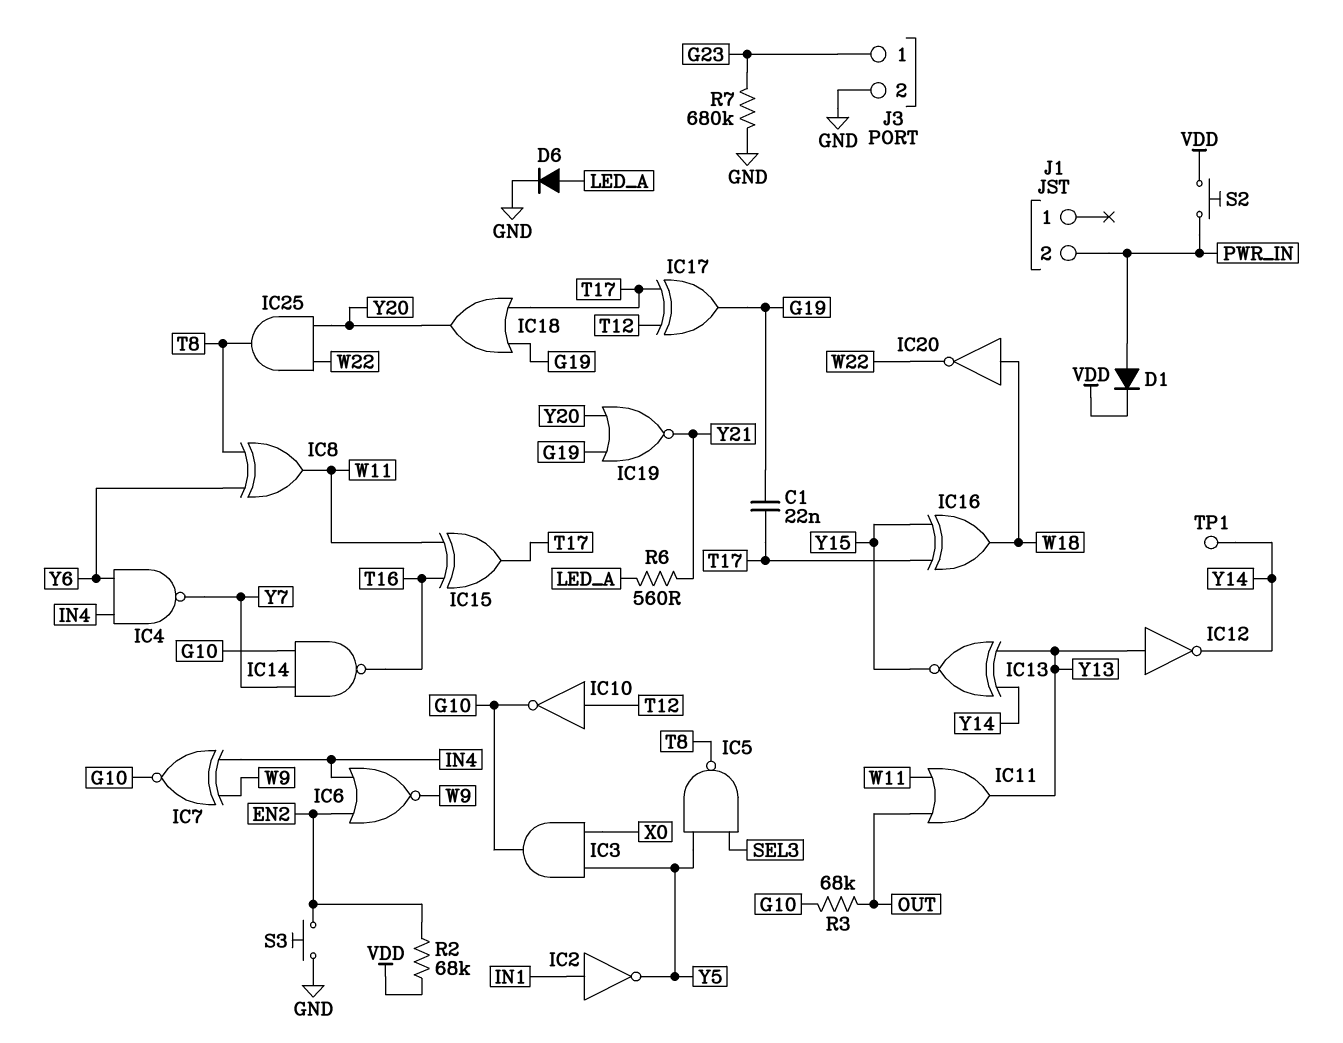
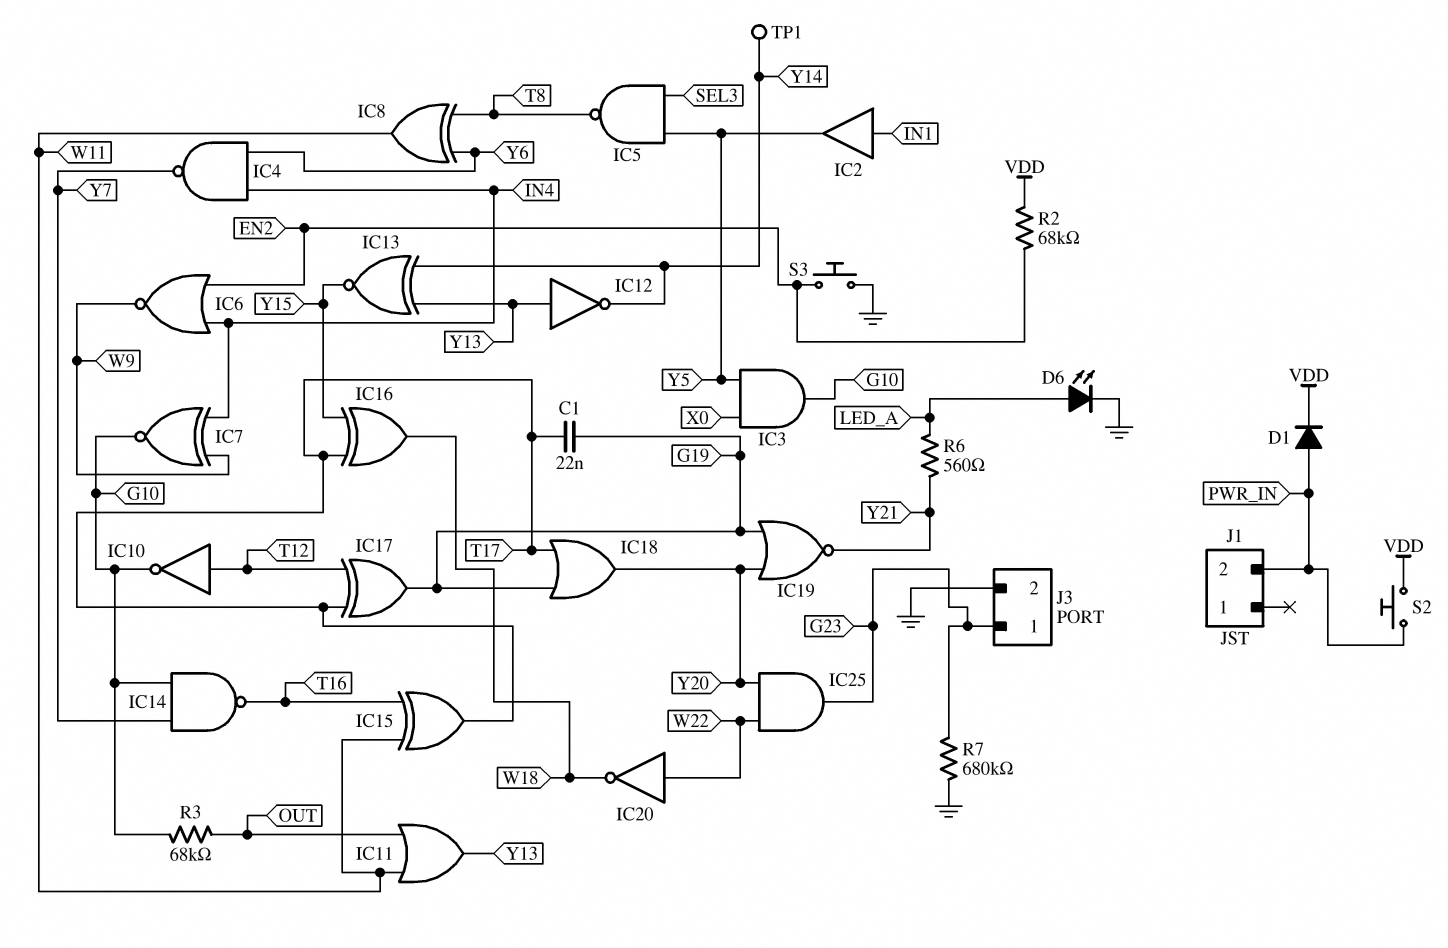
D6: diode (A LED_A, K GND) -> LED (A LED_A, K GND)
IC2: NOT (in IN1, out Y5) -> buffer (in IN1, out Y5)
IC20: NOT (in W18, out W22) -> NOT (in W22, out W18)
IC25: AND (in W22, in Y20, out T8) -> AND (in W22, in Y20, out G23)

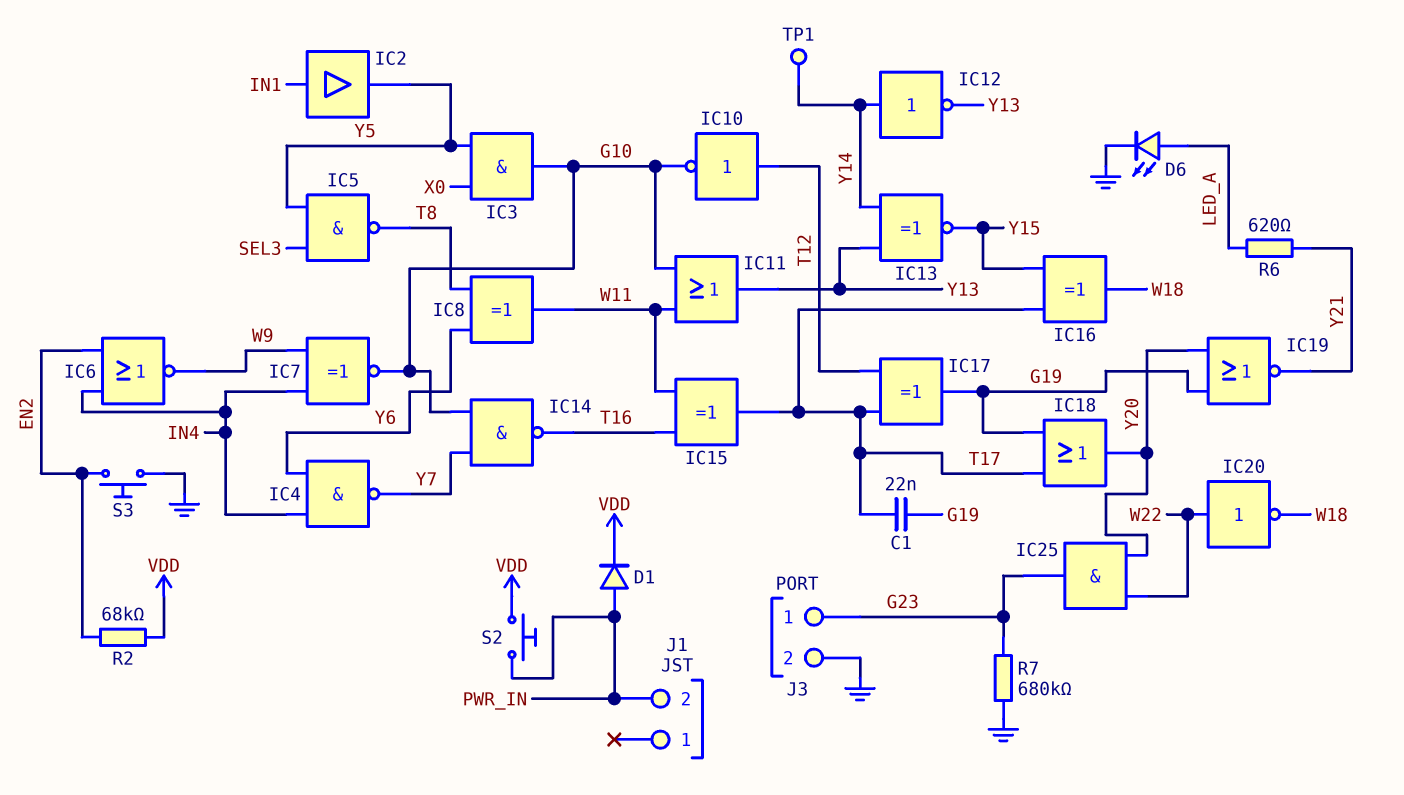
IC11: OR (in OUT, in W11, out Y13) -> OR (in G10, in W11, out Y13)
IC12: NOT (in Y13, out Y14) -> NOT (in Y14, out Y13)
R3: 68k (G10, OUT) -> none
R6: 560 (LED_A, Y21) -> 620 (LED_A, Y21)

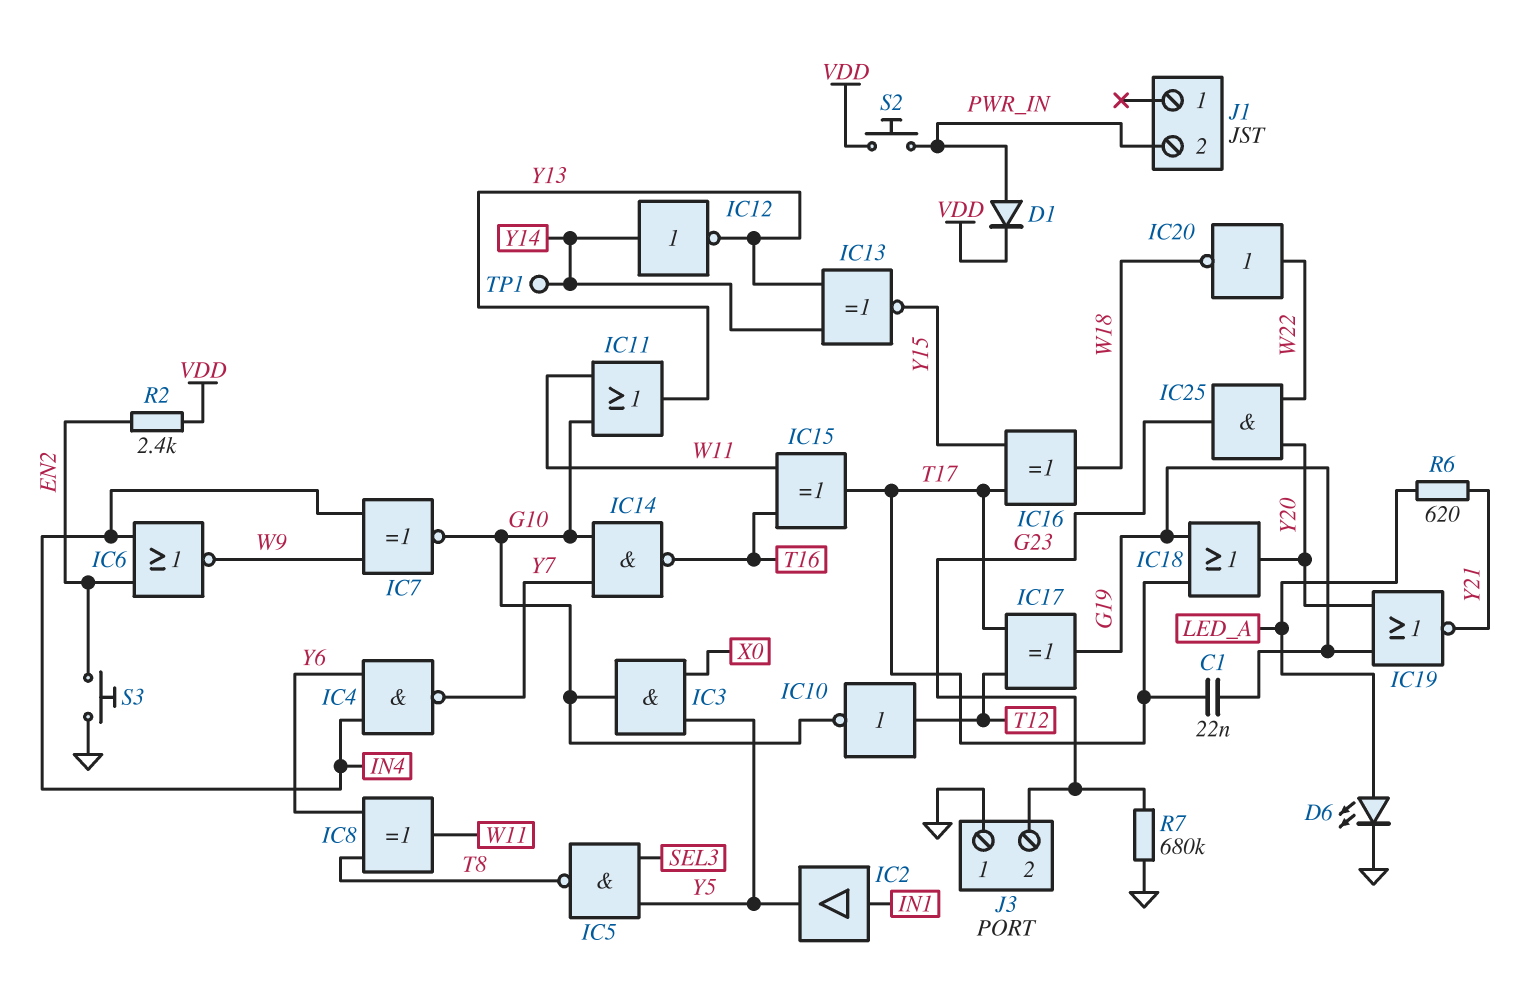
J3 pin 1: G23 -> GND
J3 pin 2: GND -> G23
R2: 68k (EN2, VDD) -> 2.4k (EN2, VDD)

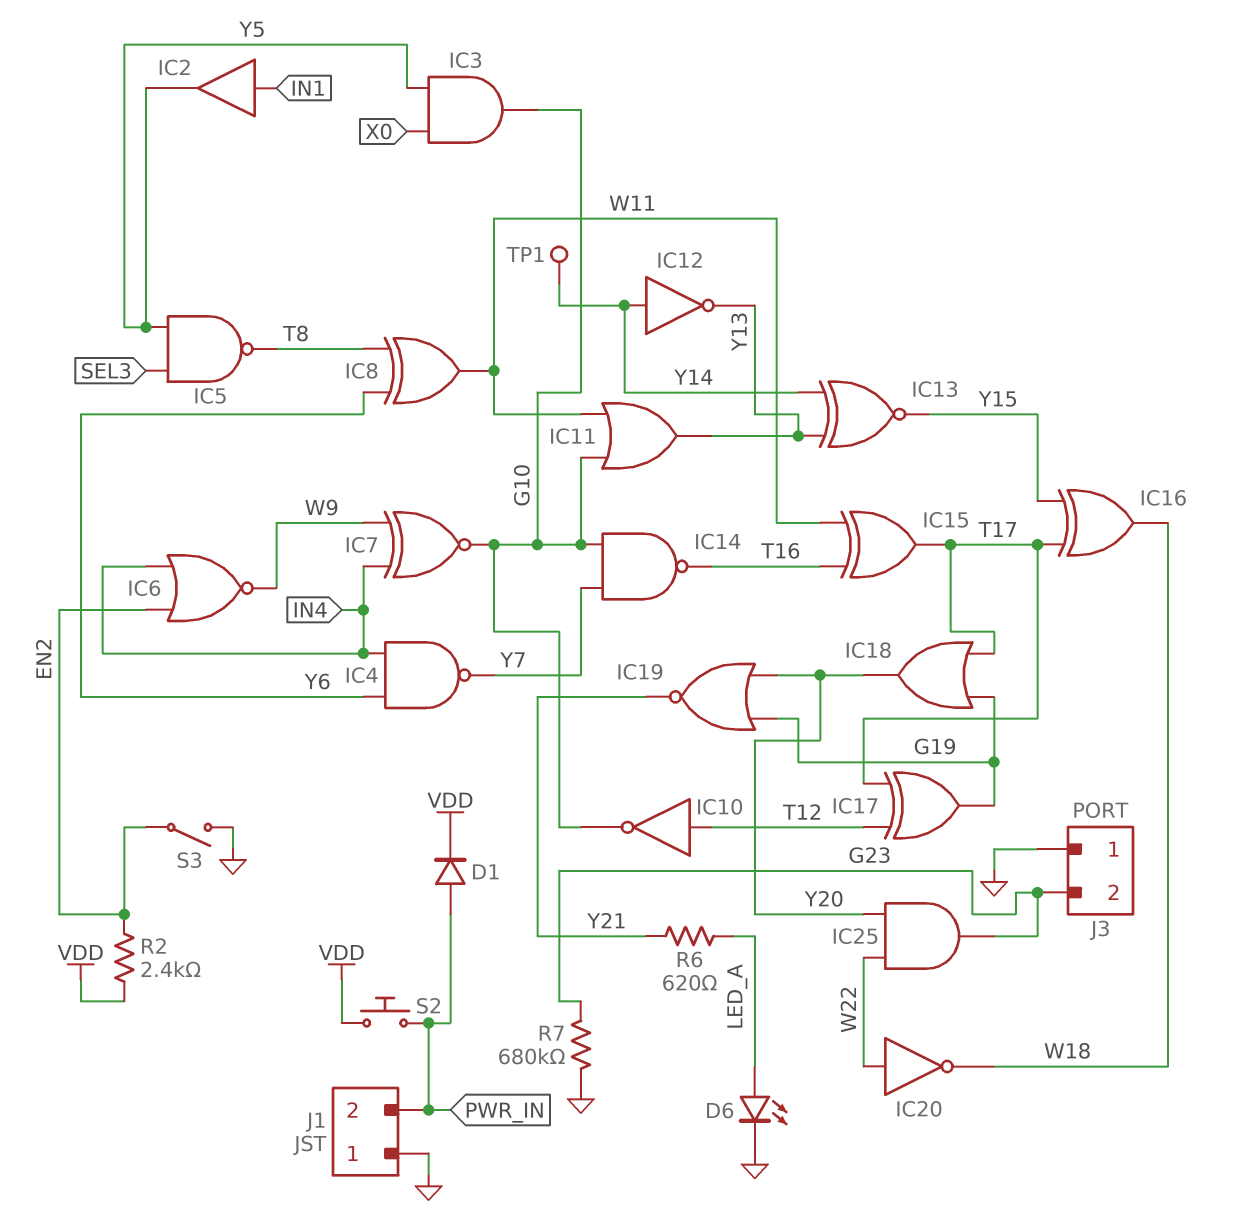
C1: 22nF (G19, T17) -> none
J1 pin 1: none -> GND
S3: button (EN2, GND) -> switch (EN2, GND)

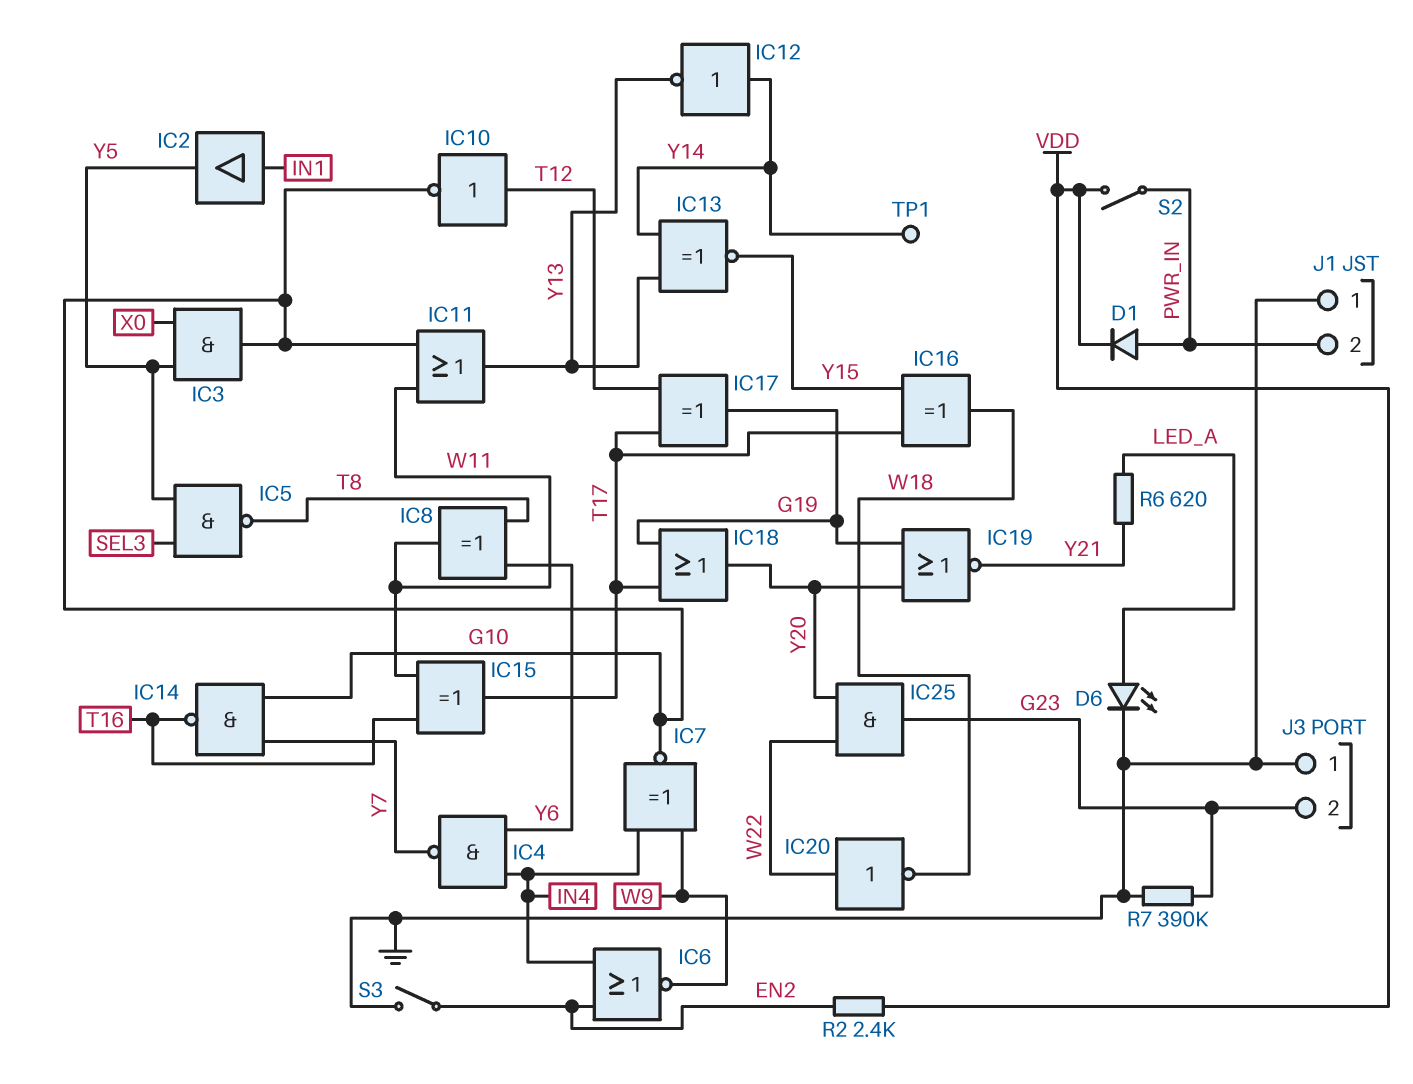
R7: 680k (G23, GND) -> 390k (G23, GND)
S2: button (PWR_IN, VDD) -> switch (PWR_IN, VDD)

